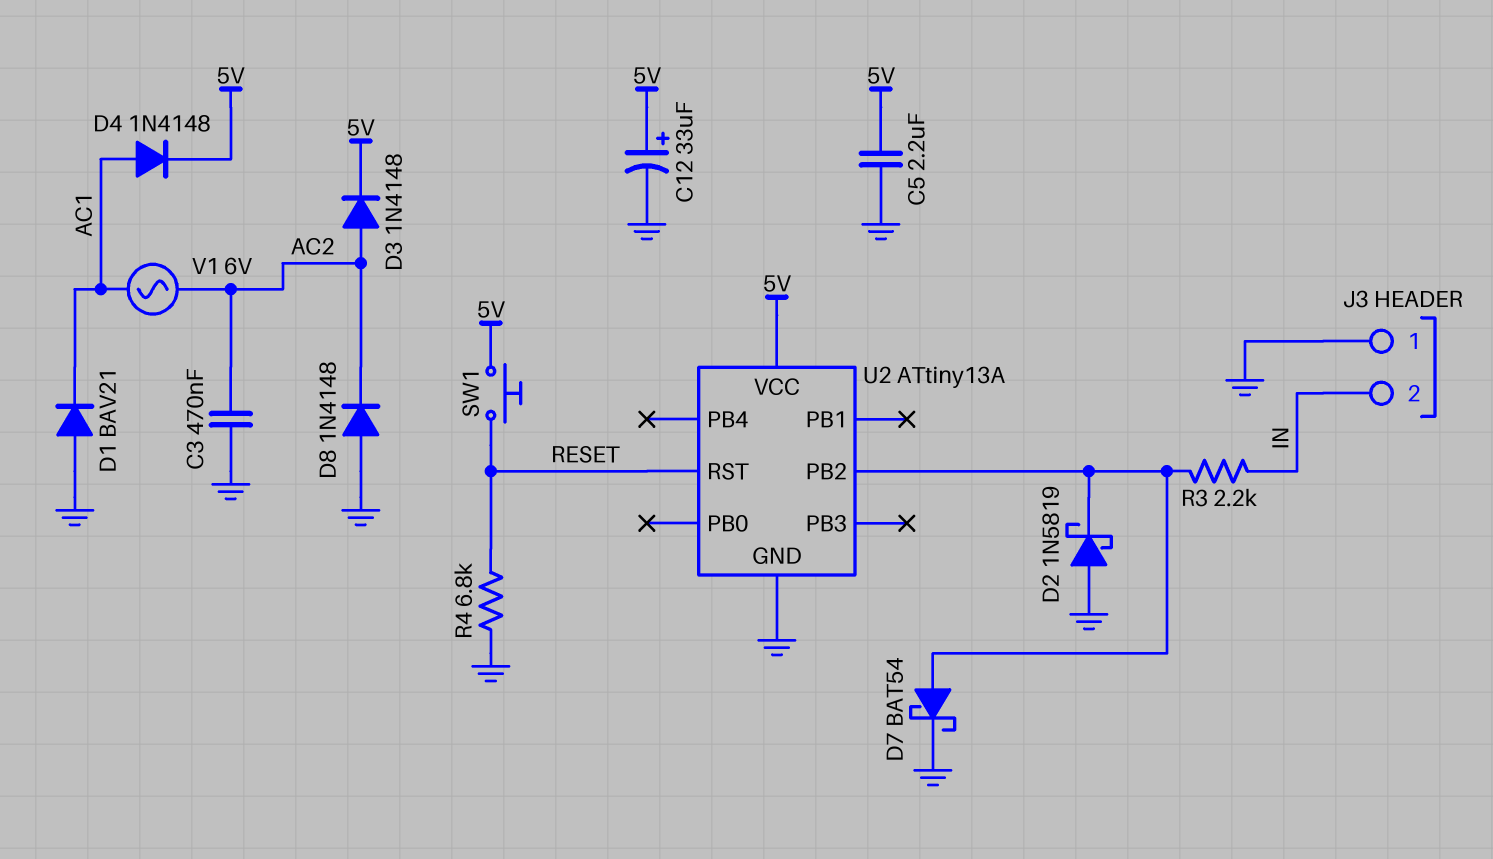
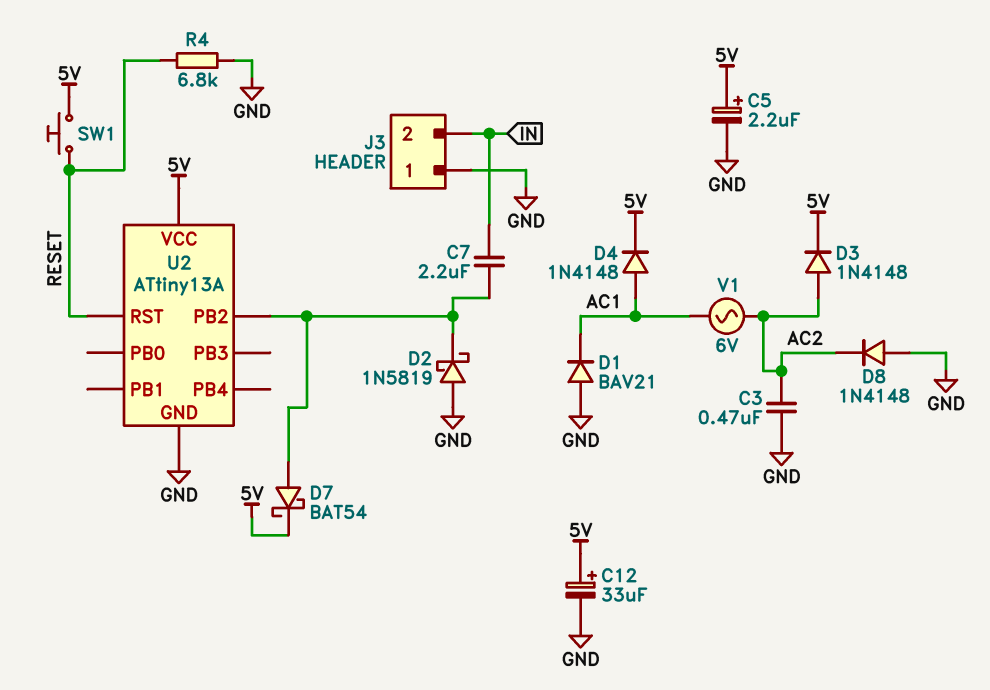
C5: 2.2uF (5V, GND) -> 2.2uF (plus 5V, minus GND)
C7: none -> 2.2uF (IN, U2/PB2)
D7: schottky BAT54 (A U2/PB2, K GND) -> schottky BAT54 (A U2/PB2, K 5V)
R3: 2.2k (IN, U2/PB2) -> none

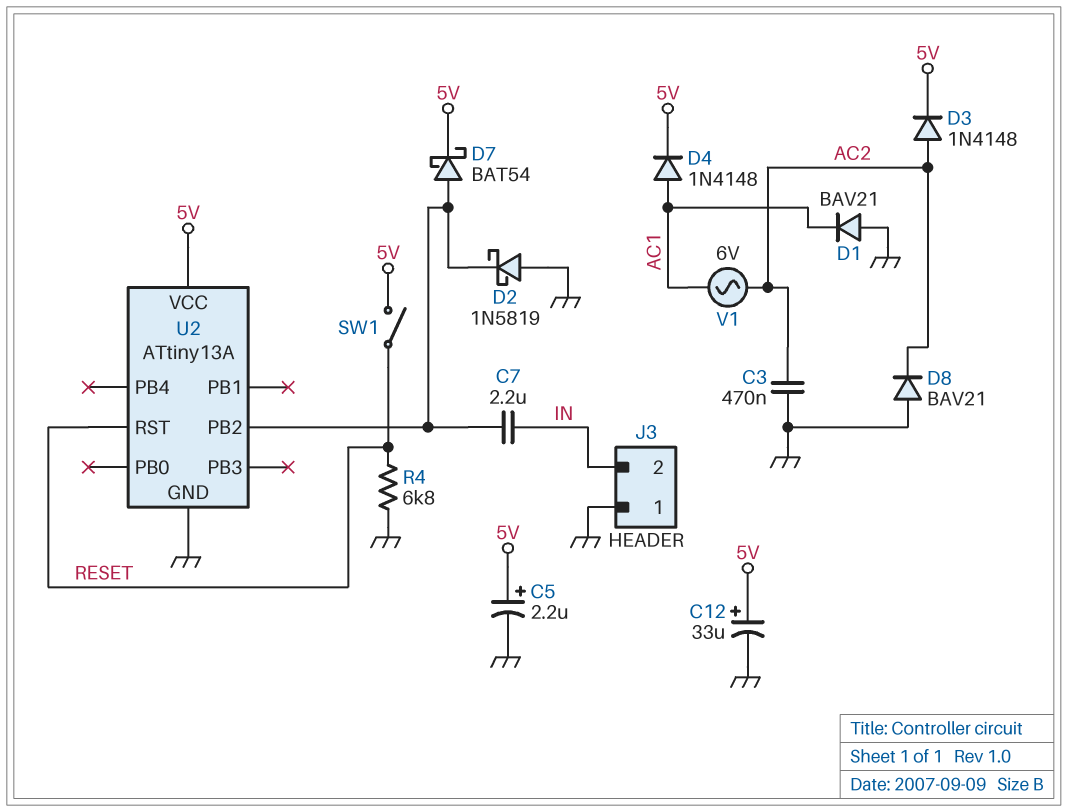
D8: diode 1N4148 (A GND, K AC2) -> diode BAV21 (A GND, K AC2)
SW1: button (5V, RESET) -> switch (5V, RESET)

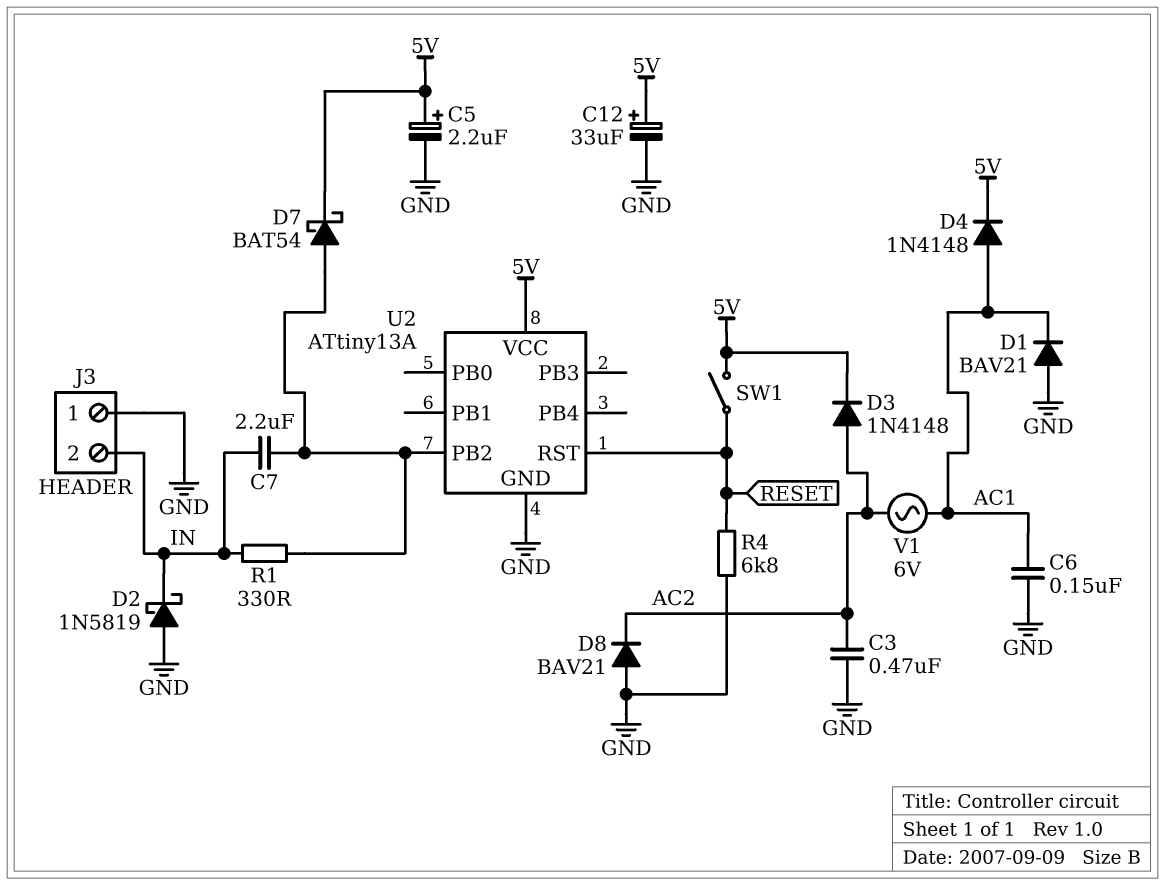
C6: none -> 150nF (AC1, GND)
D2: schottky 1N5819 (A GND, K U2/PB2) -> schottky 1N5819 (A GND, K IN)
R1: none -> 330 (IN, U2/PB2)

